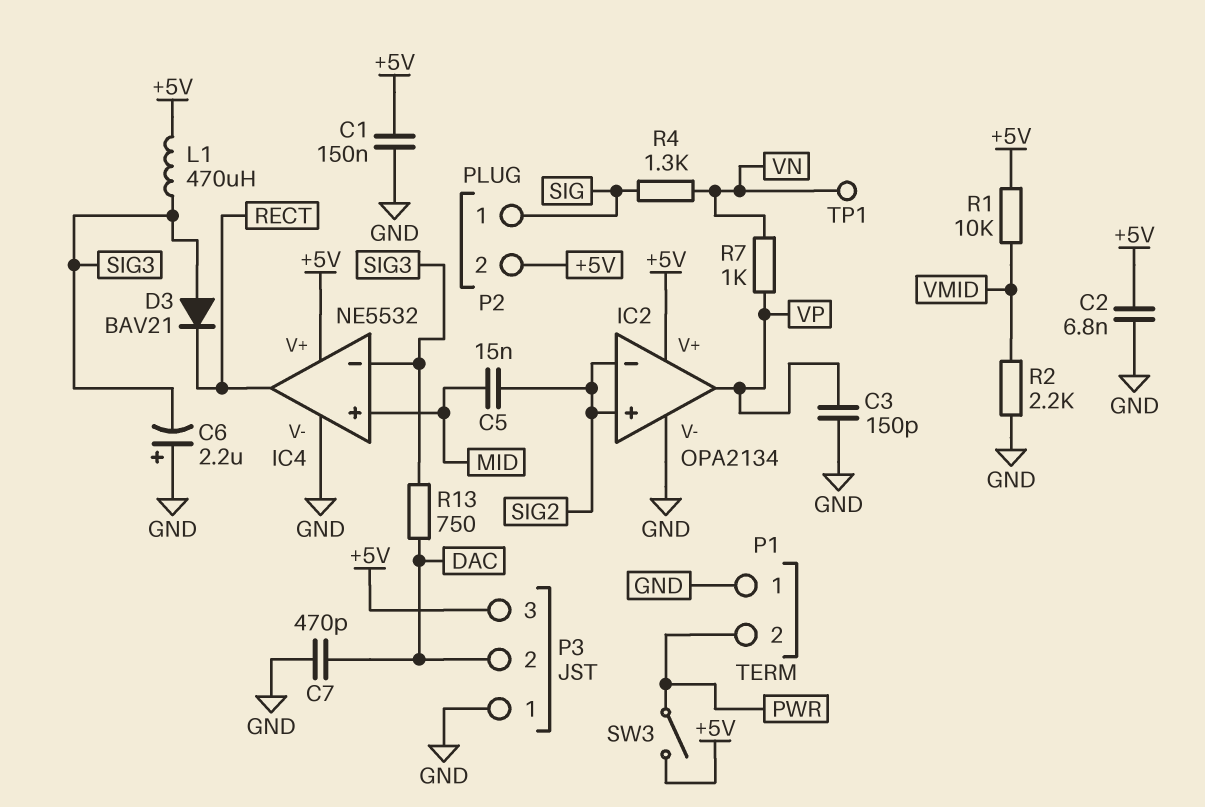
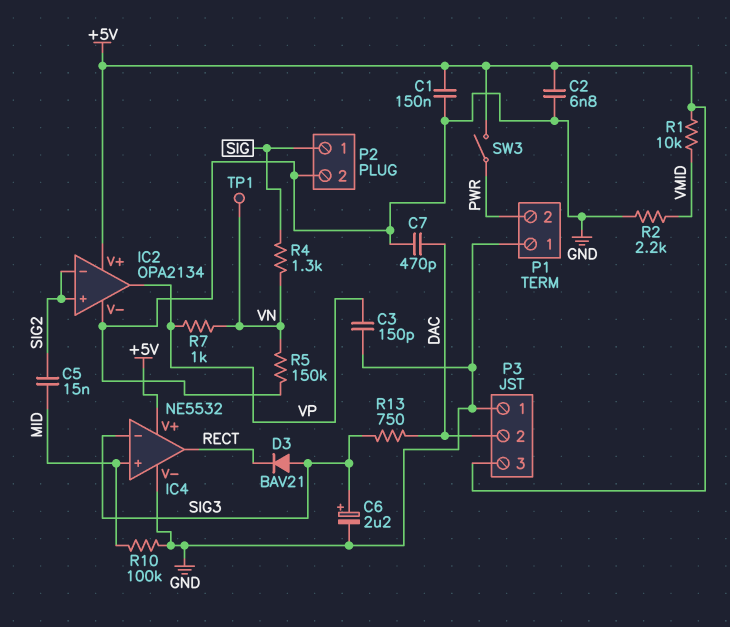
C6: 2.2uF (plus GND, minus SIG3) -> 2.2uF (plus SIG3, minus GND)
L1: 470uH (+5V, SIG3) -> none
P2 pin 2: +5V -> GND
R5: none -> 150k (GND, VN)
R10: none -> 100k (GND, MID)

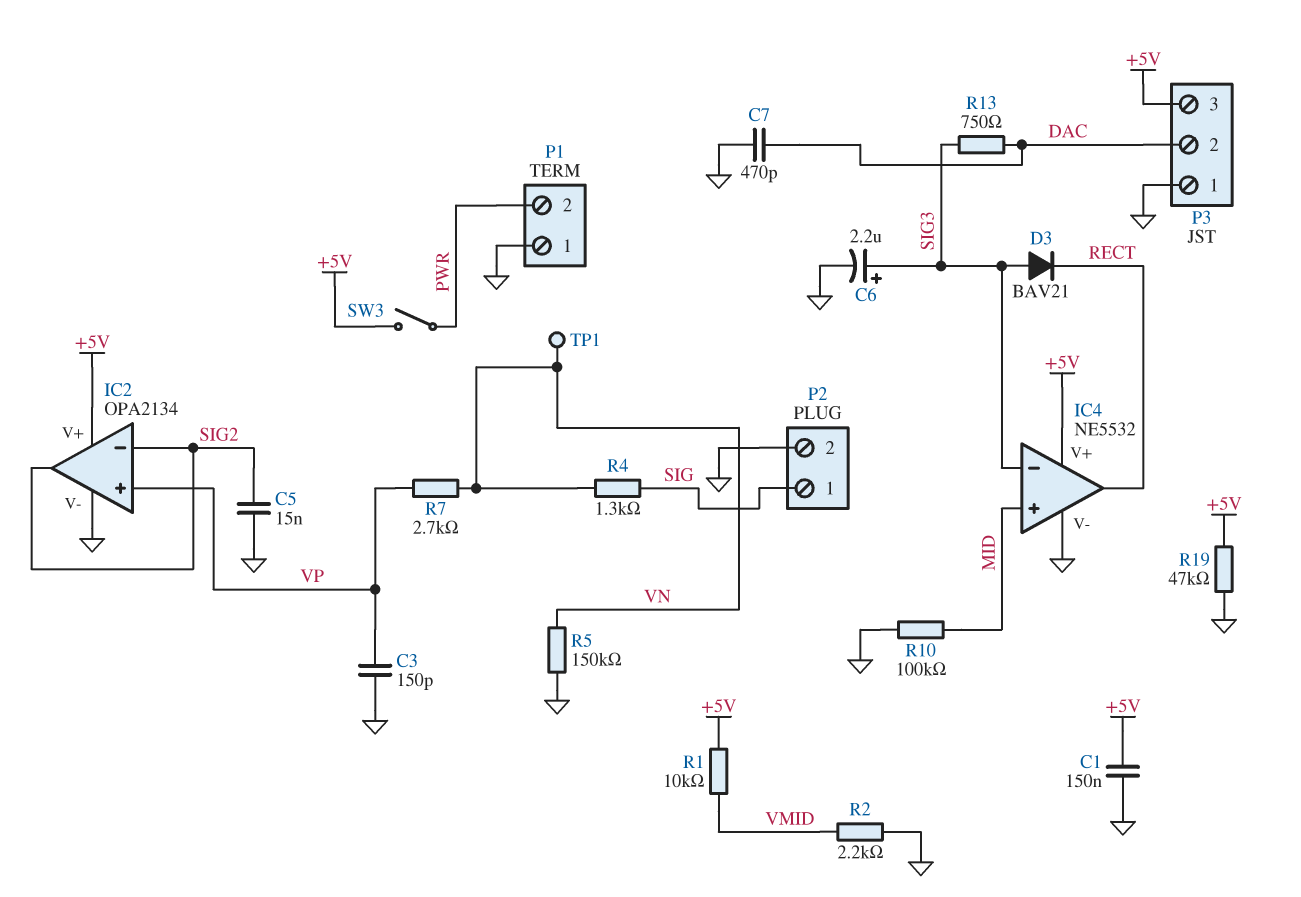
C2: 6.8nF (+5V, GND) -> none
C5: 15nF (MID, SIG2) -> 15nF (GND, SIG2)
IC2 pin in+: SIG2 -> VP
IC2 pin out: VP -> SIG2
R7: 1k (VN, VP) -> 2.7k (VN, VP)
R19: none -> 47k (+5V, GND)

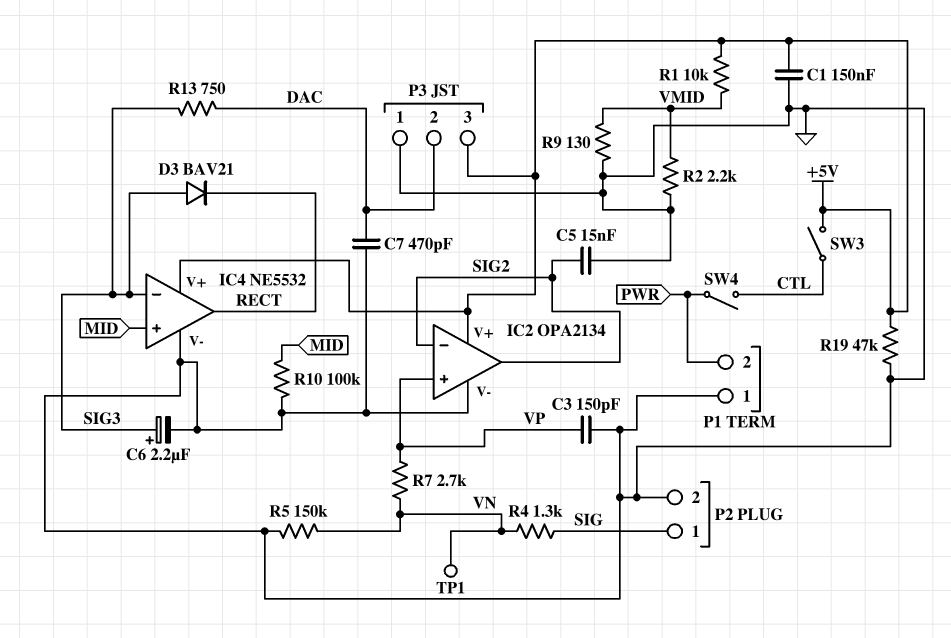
R9: none -> 130 (GND, VMID)
SW3: switch (+5V, PWR) -> switch (+5V, CTL)
SW4: none -> switch (CTL, PWR)

